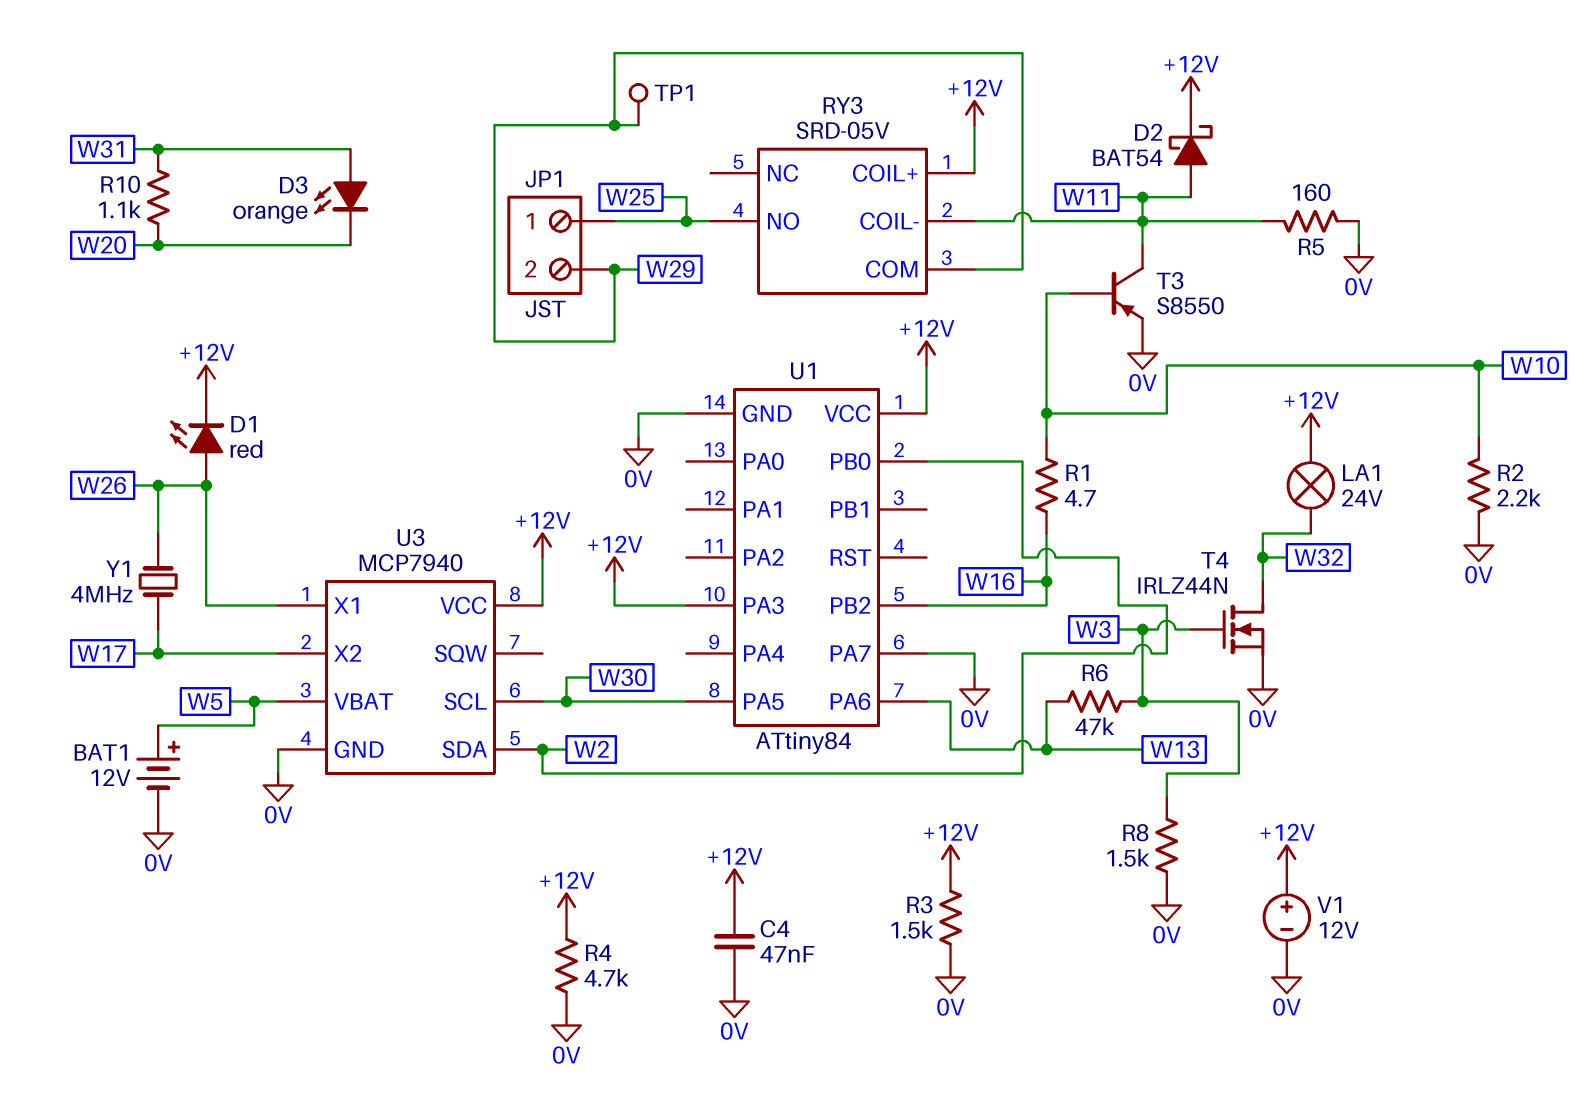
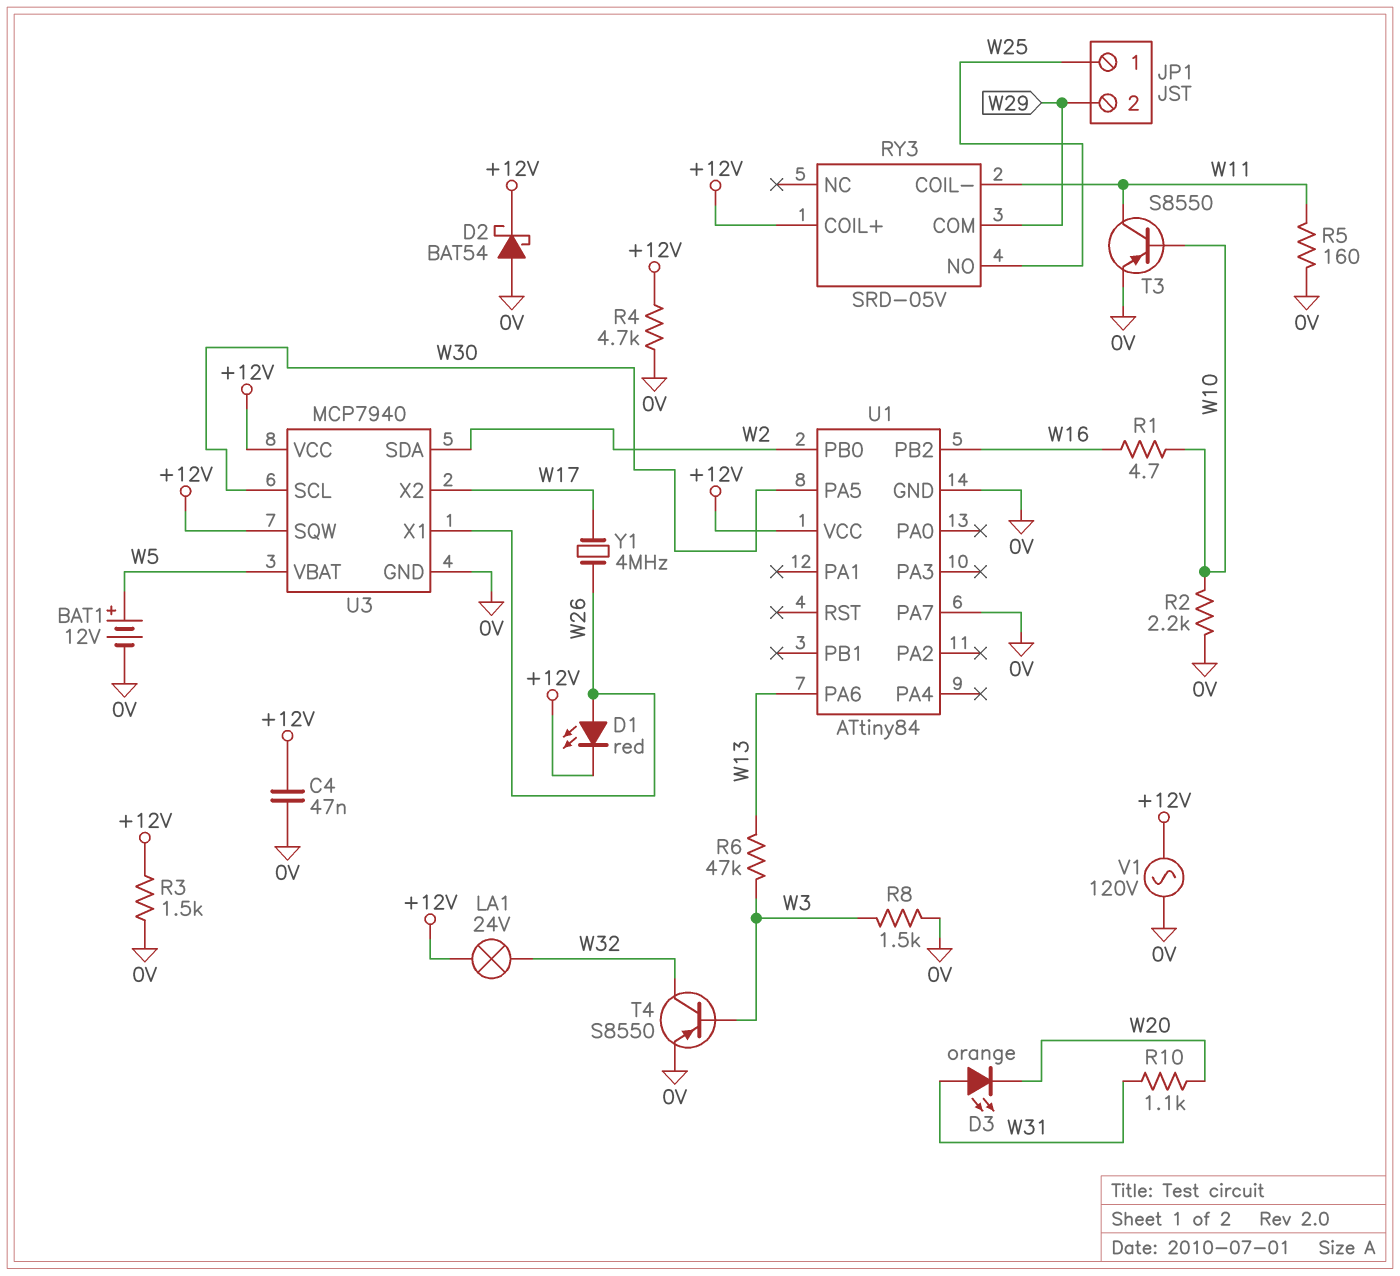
D2: schottky BAT54 (A W11, K +12V) -> schottky BAT54 (A 0V, K +12V)
T4: NMOS IRLZ44N (G W3, D W32, S 0V) -> PNP S8550 (B W3, C W32, E 0V)
TP1: test point (W29) -> none
U1 pin PA3: +12V -> none
U3 pin SQW: none -> +12V
V1: 12V (plus +12V, minus 0V) -> AC 120V (+12V, 0V)

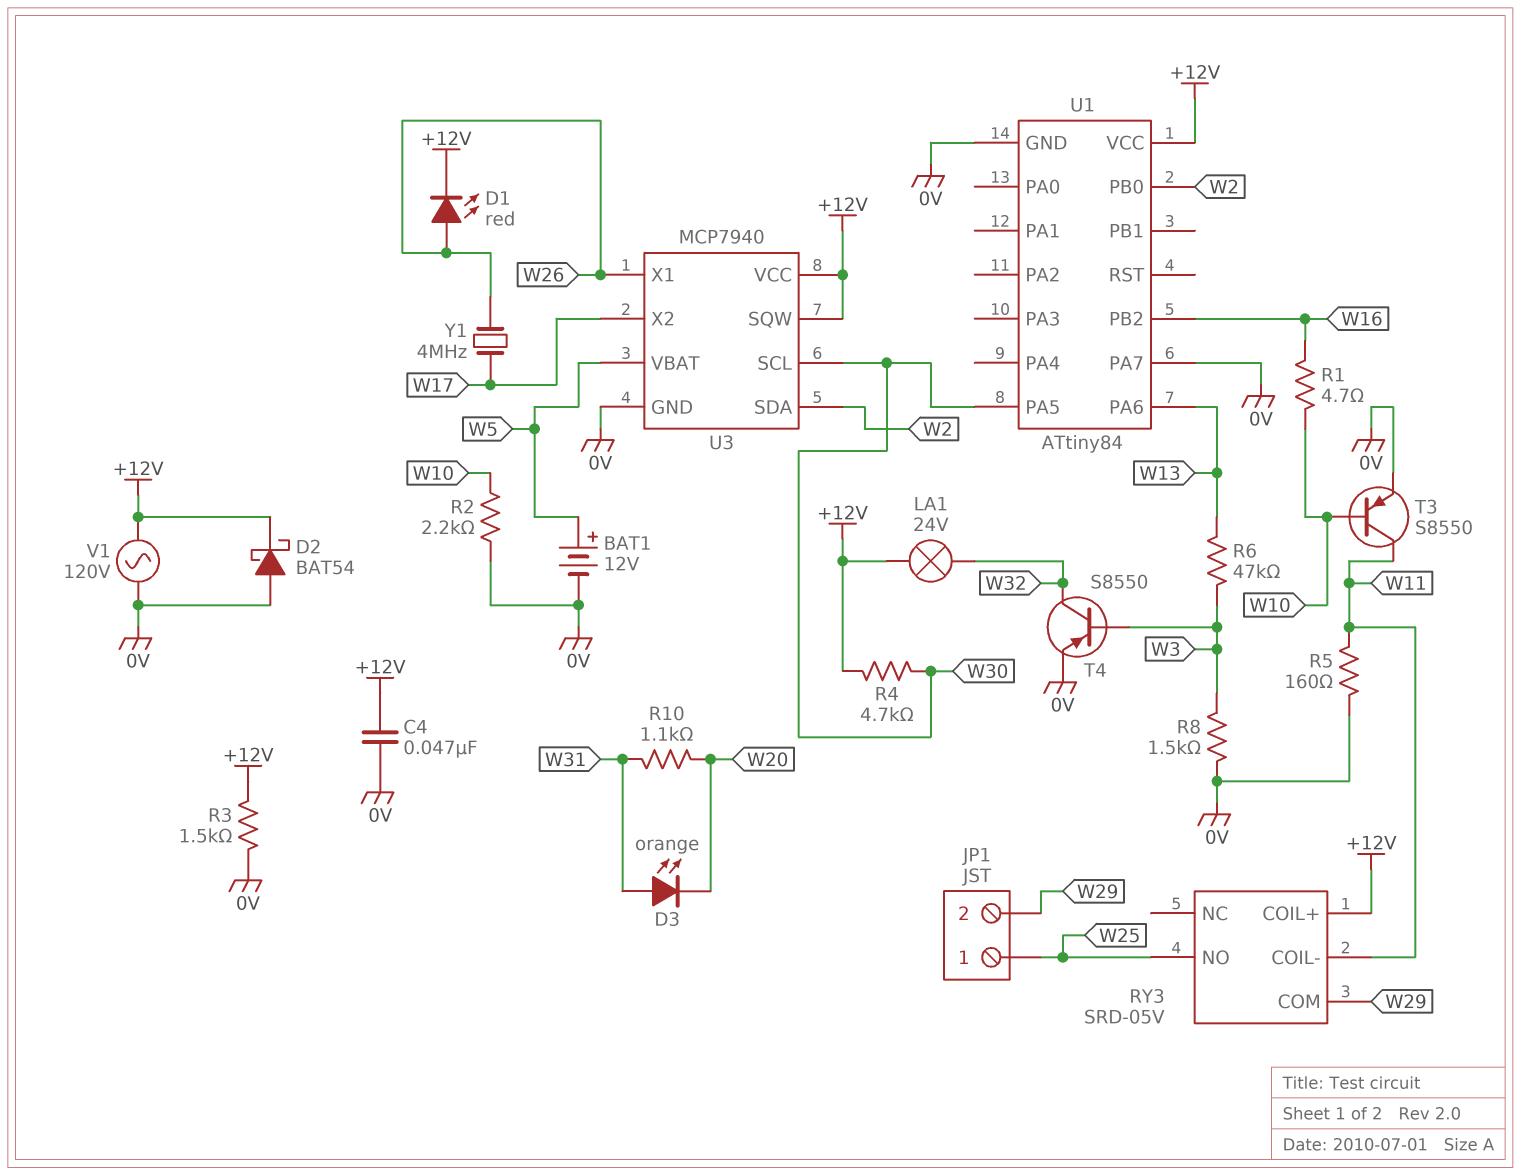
R4: 4.7k (+12V, 0V) -> 4.7k (+12V, W30)

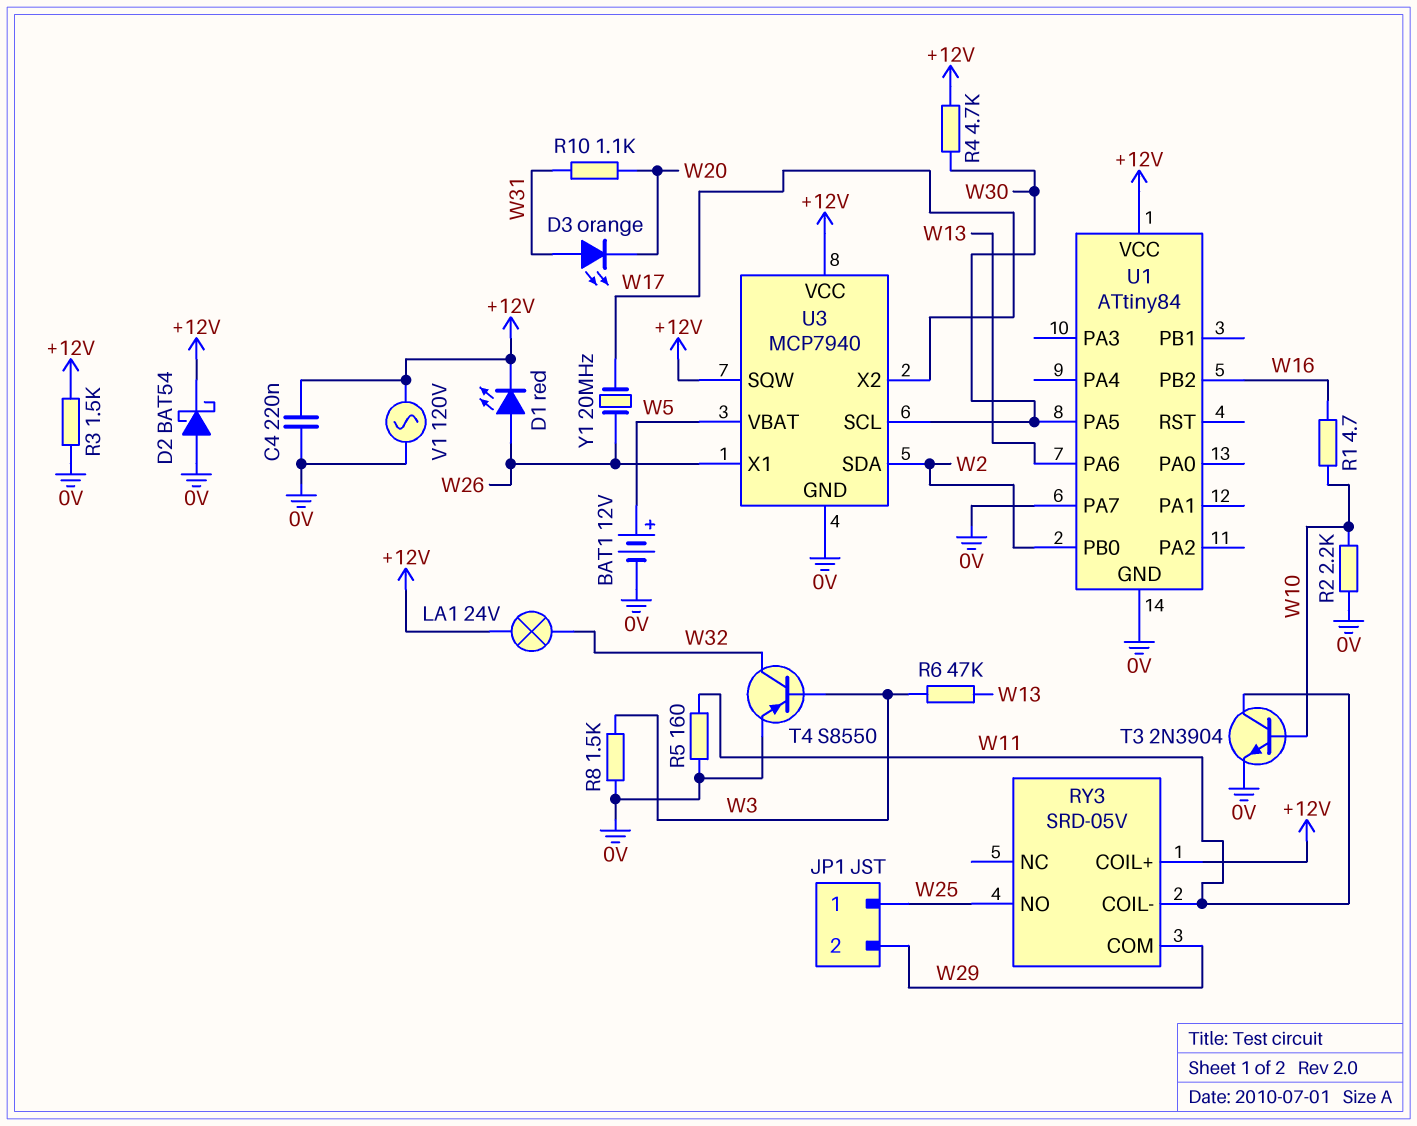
C4: 47nF (+12V, 0V) -> 220nF (+12V, 0V)
T3: PNP S8550 (B W10, C W11, E 0V) -> NPN 2N3904 (B W10, C W11, E 0V)
Y1: 4MHz (W17, W26) -> 20MHz (W17, W26)

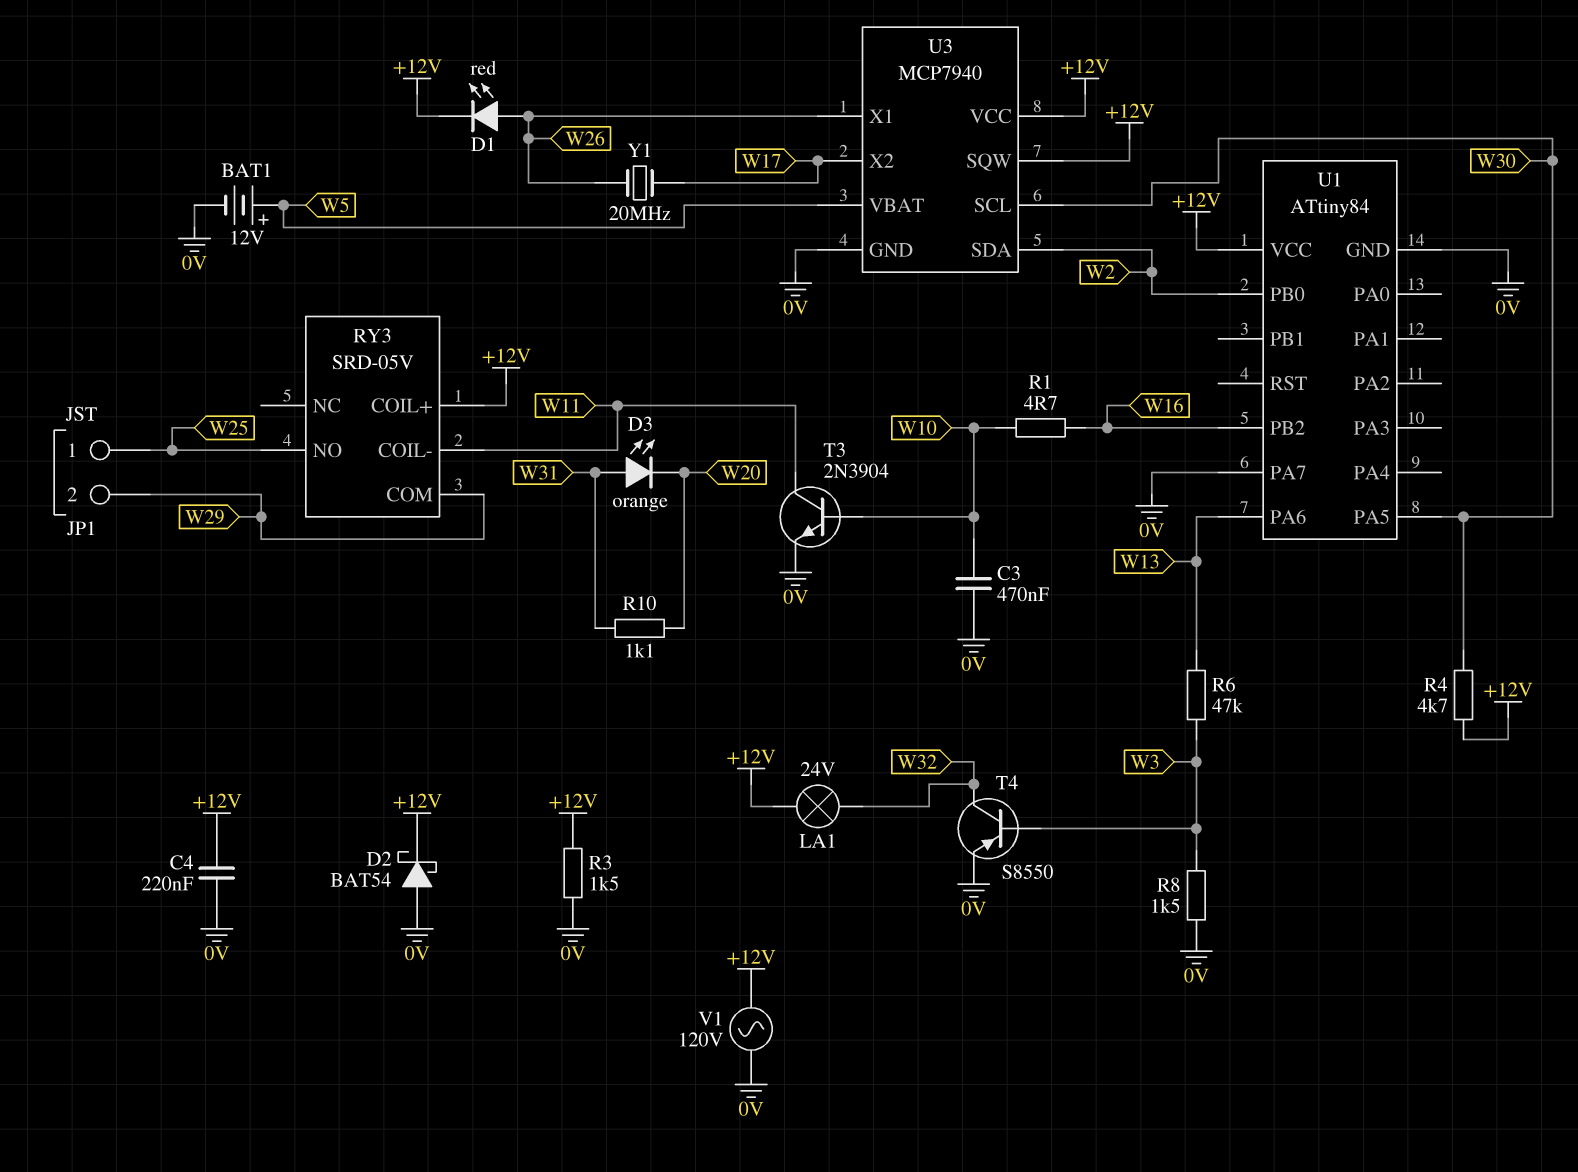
C3: none -> 470nF (0V, W10)
R2: 2.2k (0V, W10) -> none
R5: 160 (0V, W11) -> none

